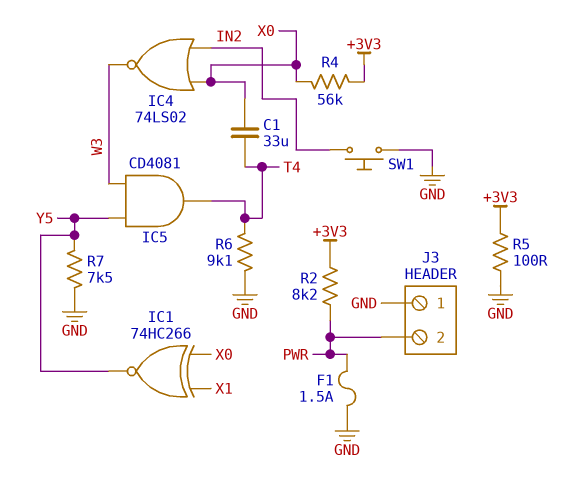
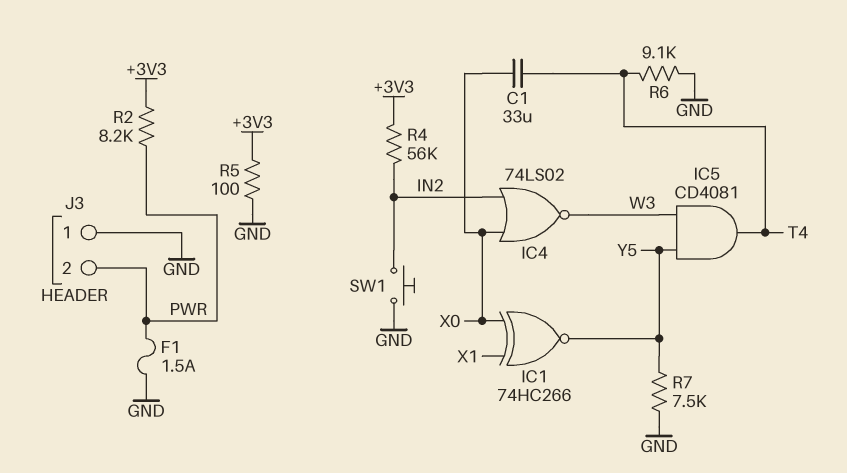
R4: 56k (+3V3, X0) -> 56k (+3V3, IN2)

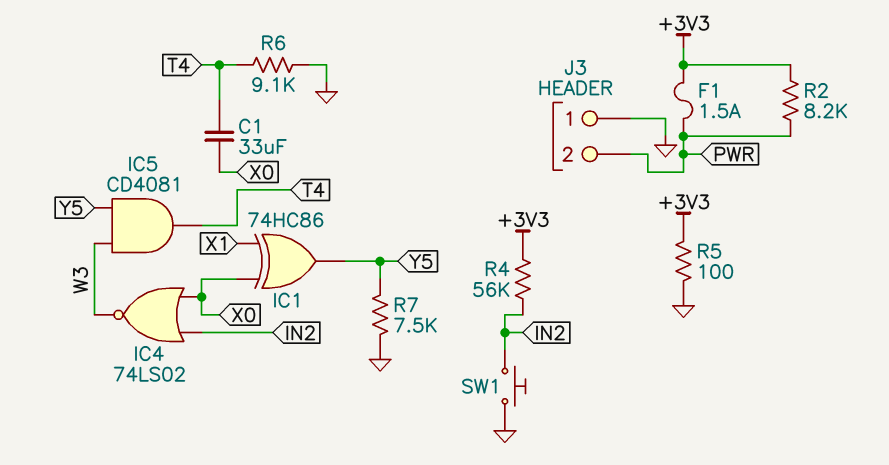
F1: 1.5A (GND, PWR) -> 1.5A (+3V3, PWR)
IC1: XNOR 74HC266 (in X0, in X1, out Y5) -> XOR 74HC86 (in X0, in X1, out Y5)

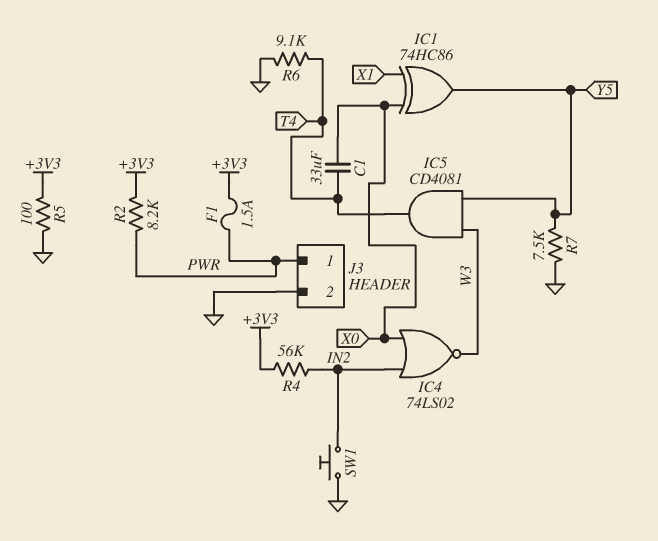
J3 pin 1: GND -> PWR
J3 pin 2: PWR -> GND

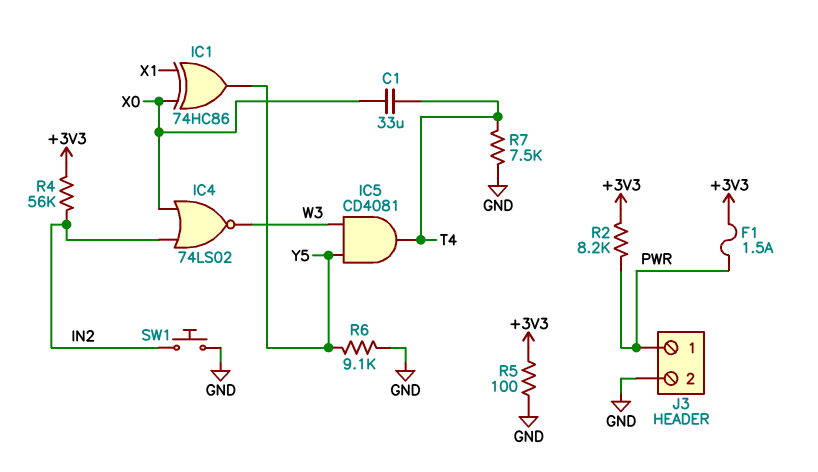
R6: 9.1k (GND, T4) -> 9.1k (GND, Y5)
R7: 7.5k (GND, Y5) -> 7.5k (GND, T4)

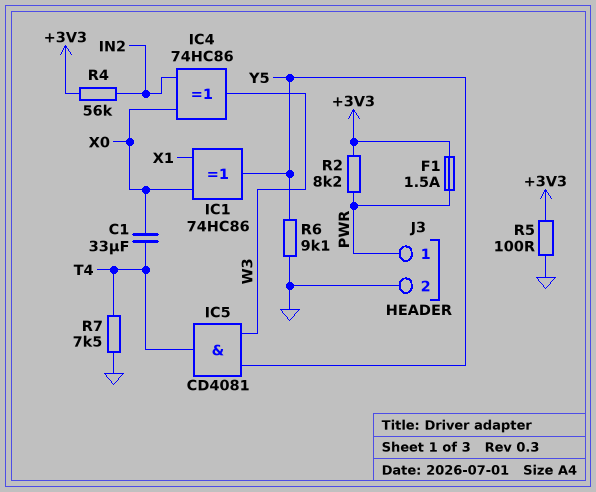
IC4: NOR 74LS02 (in IN2, in X0, out W3) -> XOR 74HC86 (in IN2, in X0, out W3)
SW1: button (GND, IN2) -> none

